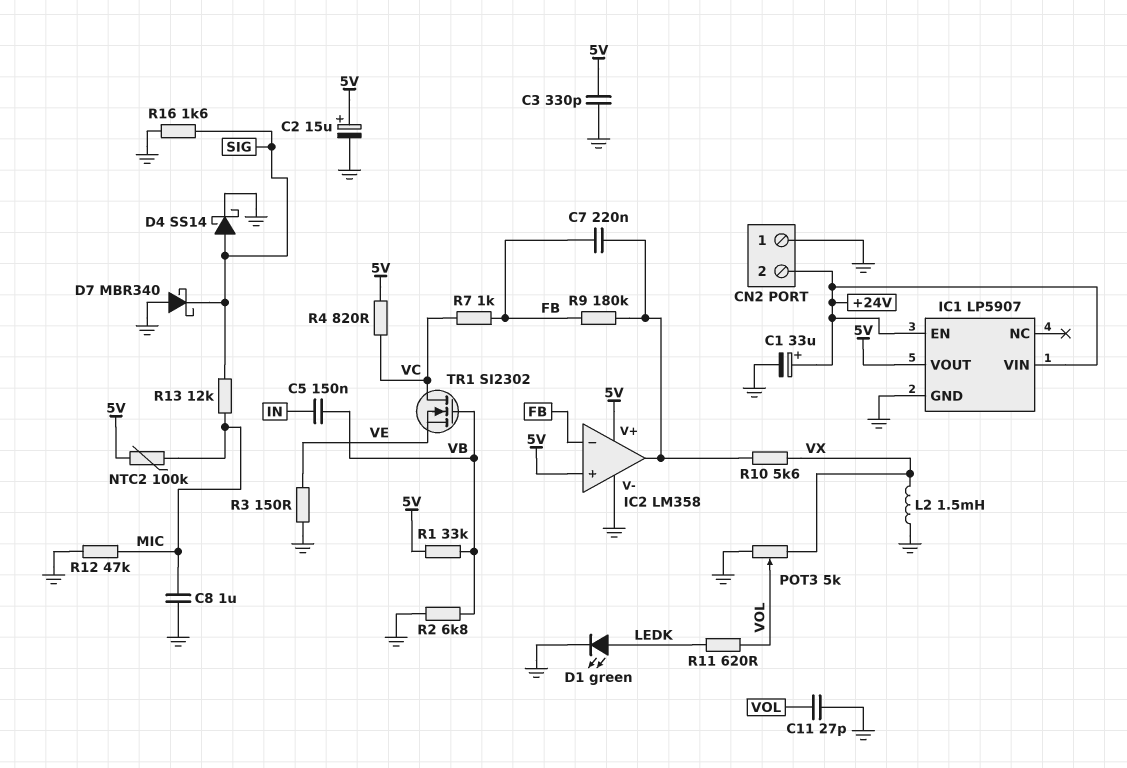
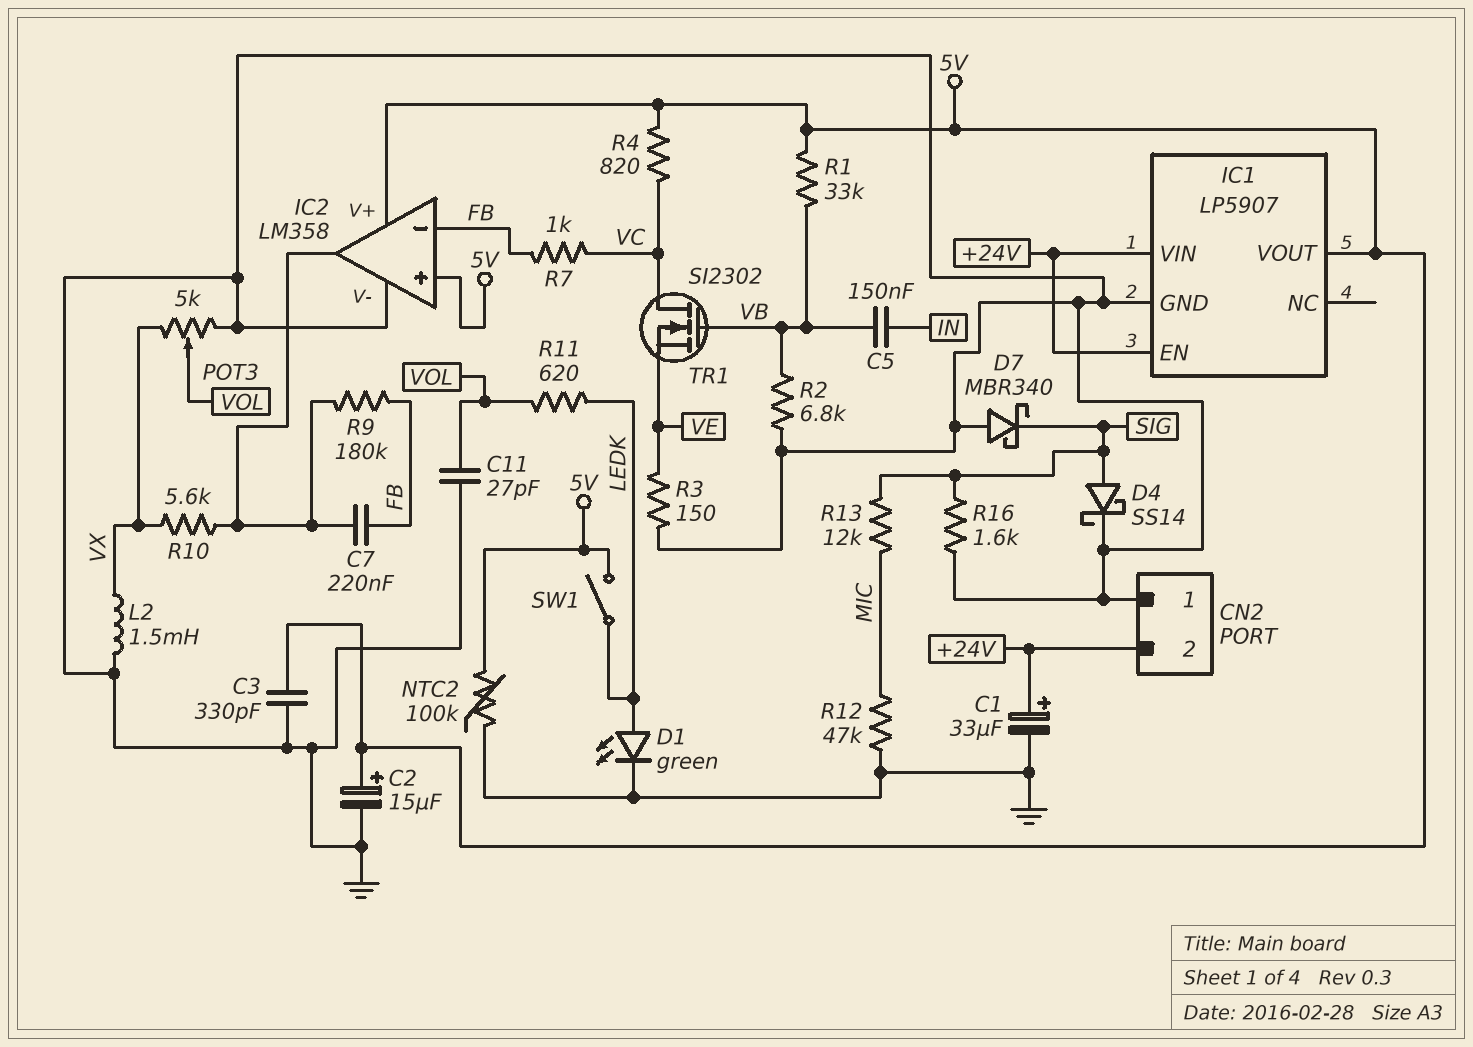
C8: 1uF (GND, MIC) -> none
NTC2: 100k (5V, MIC) -> 100k (5V, GND)
SW1: none -> switch (5V, LEDK)

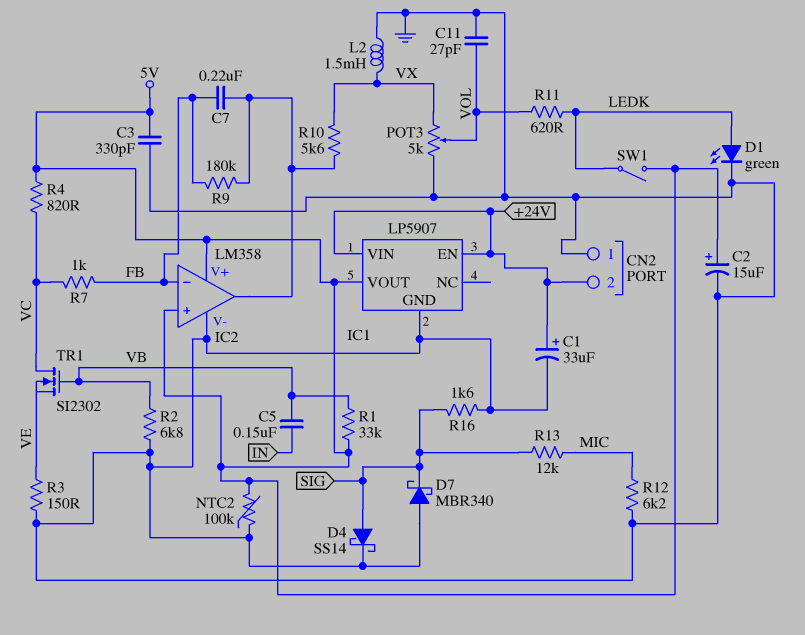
R12: 47k (GND, MIC) -> 6.2k (GND, MIC)

